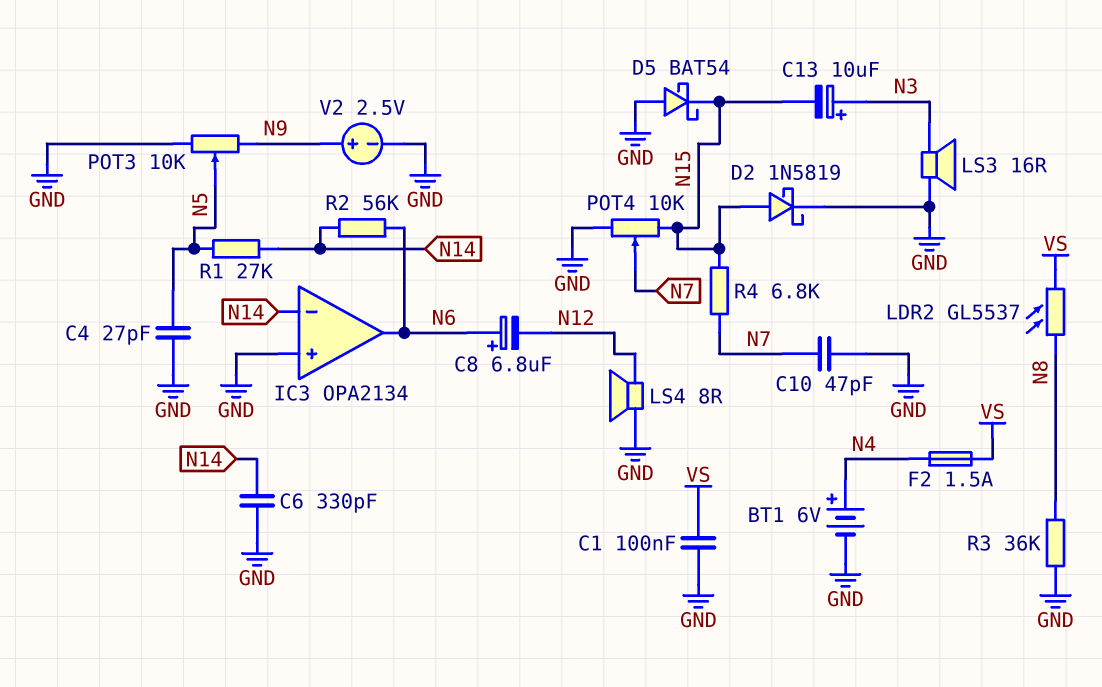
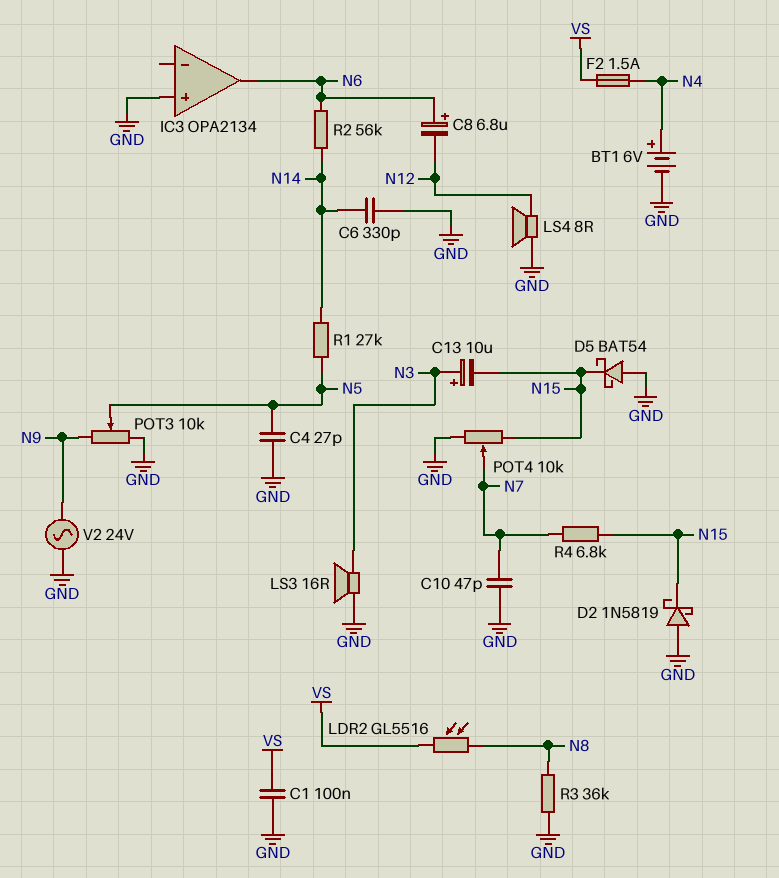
D2: schottky 1N5819 (A N15, K GND) -> schottky 1N5819 (A GND, K N15)
IC3 pin in-: N14 -> none
LDR2: GL5537 (N8, VS) -> GL5516 (N8, VS)
V2: 2.5V (plus N9, minus GND) -> AC 24V (GND, N9)

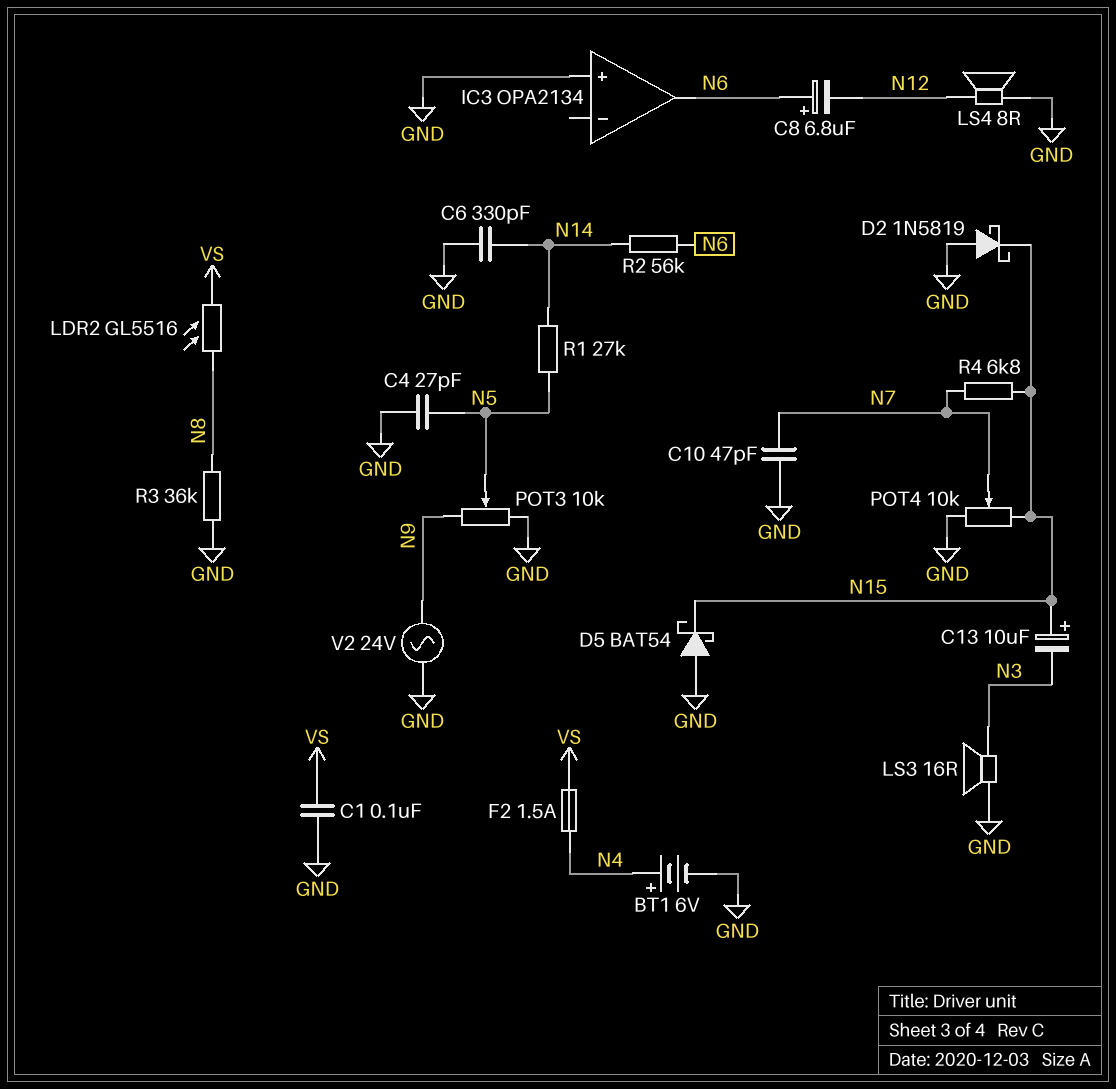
C13: 10uF (plus N3, minus N15) -> 10uF (plus N15, minus N3)

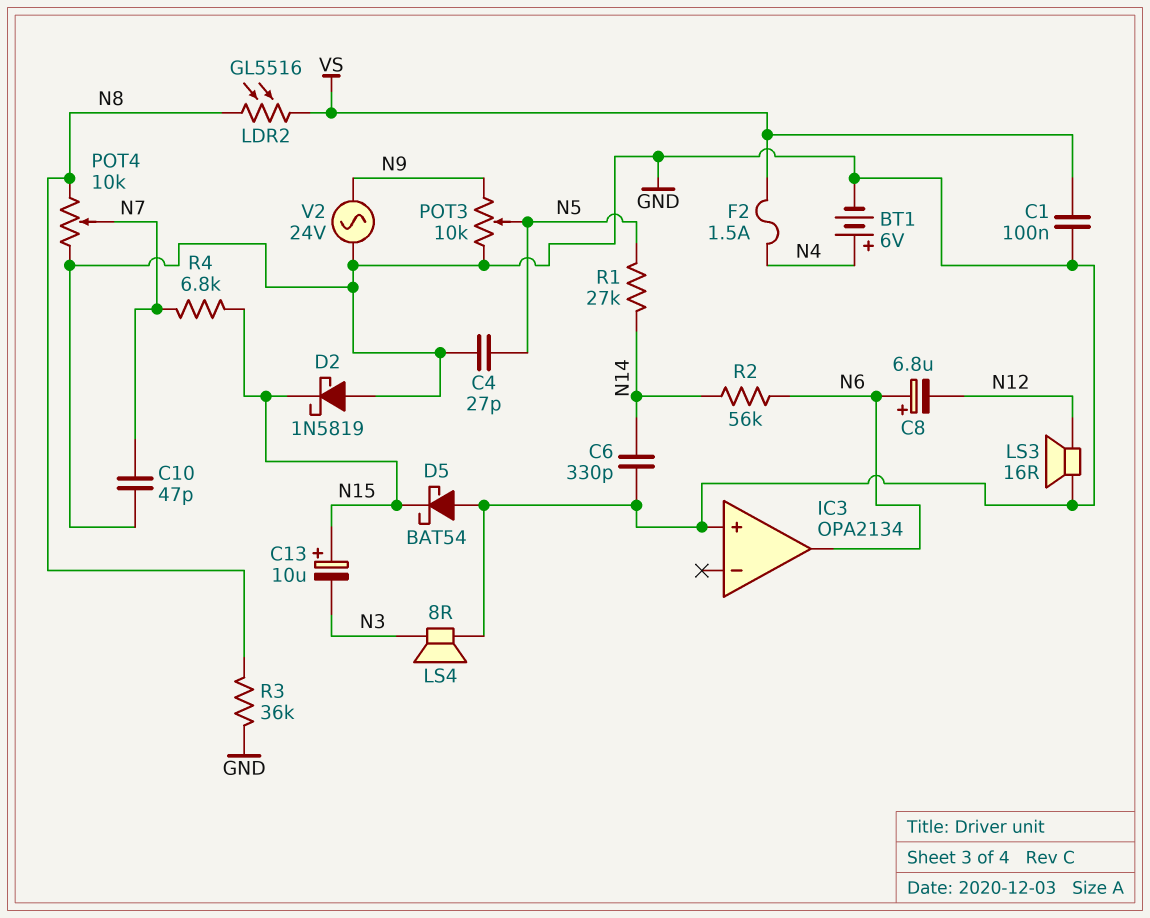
LS3: speaker 16R (GND, N3) -> speaker 16R (GND, N12)
LS4: speaker 8R (GND, N12) -> speaker 8R (GND, N3)
POT4: 10k (GND, N15, wiper N7) -> 10k (GND, N8, wiper N7)

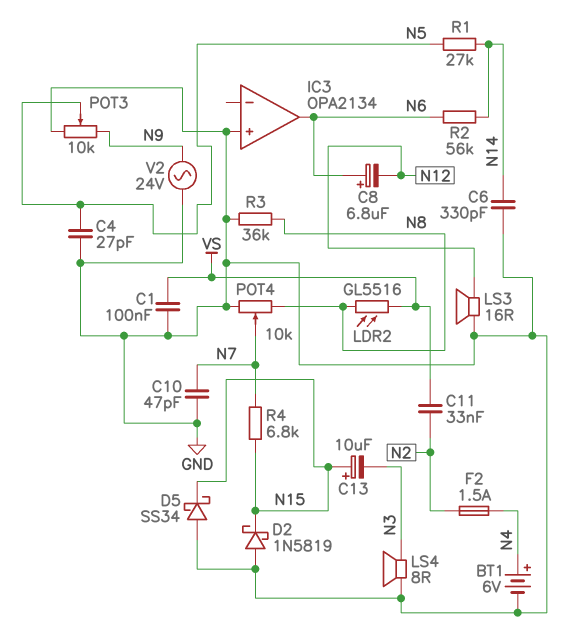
C11: none -> 33nF (N2, VS)
D5: schottky BAT54 (A GND, K N15) -> schottky SS34 (A GND, K N15)
F2: 1.5A (N4, VS) -> 1.5A (N2, N4)

